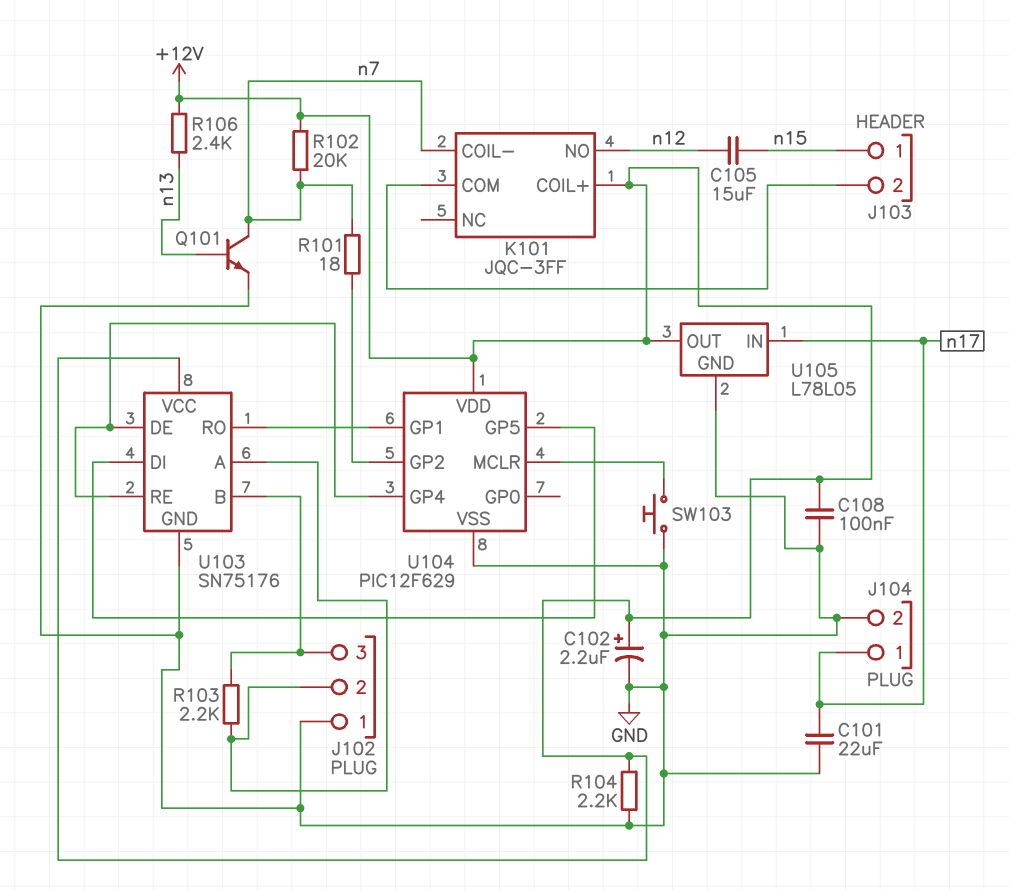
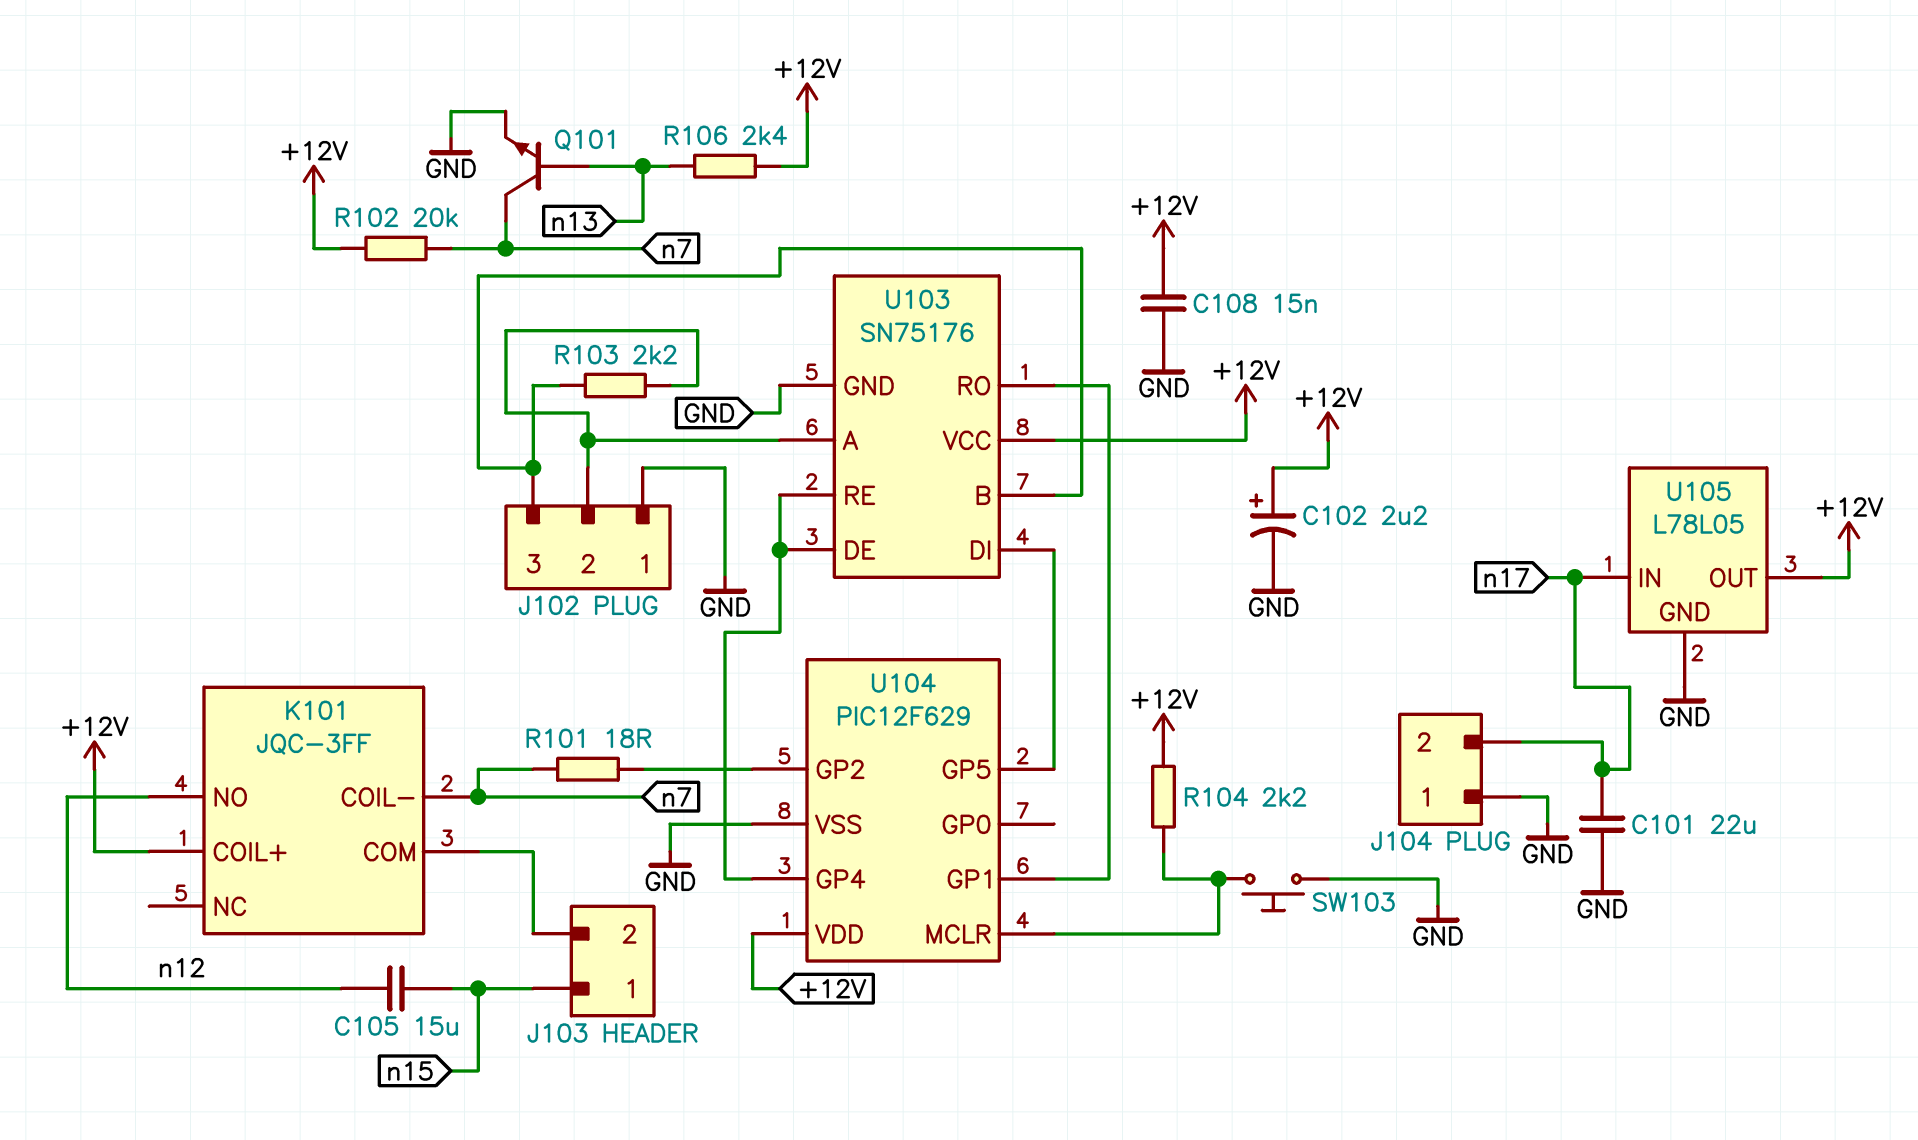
C108: 100nF (+12V, GND) -> 15nF (+12V, GND)
J104 pin 1: n17 -> GND
J104 pin 2: GND -> n17
R104: 2.2k (+12V, GND) -> 2.2k (+12V, U104/MCLR)

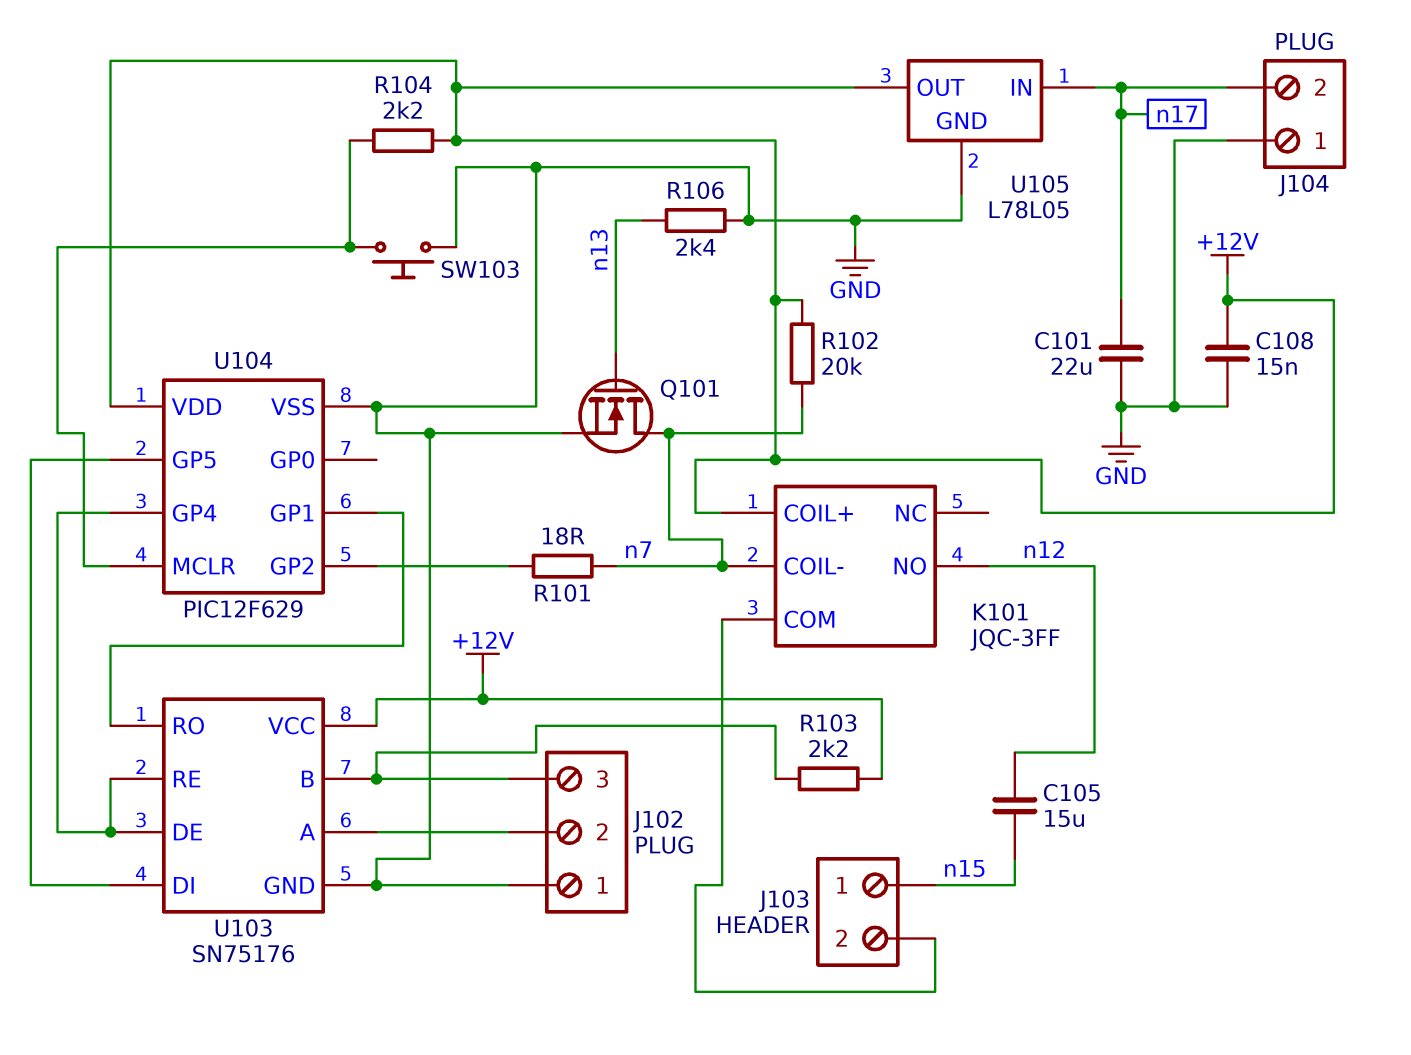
C102: 2.2uF (plus +12V, minus GND) -> none
Q101: NPN (B n13, C n7, E GND) -> NMOS (G n13, D n7, S GND)
R103: 2.2k (J102/2, J102/3) -> 2.2k (+12V, J102/3)
R106: 2.4k (+12V, n13) -> 2.4k (GND, n13)

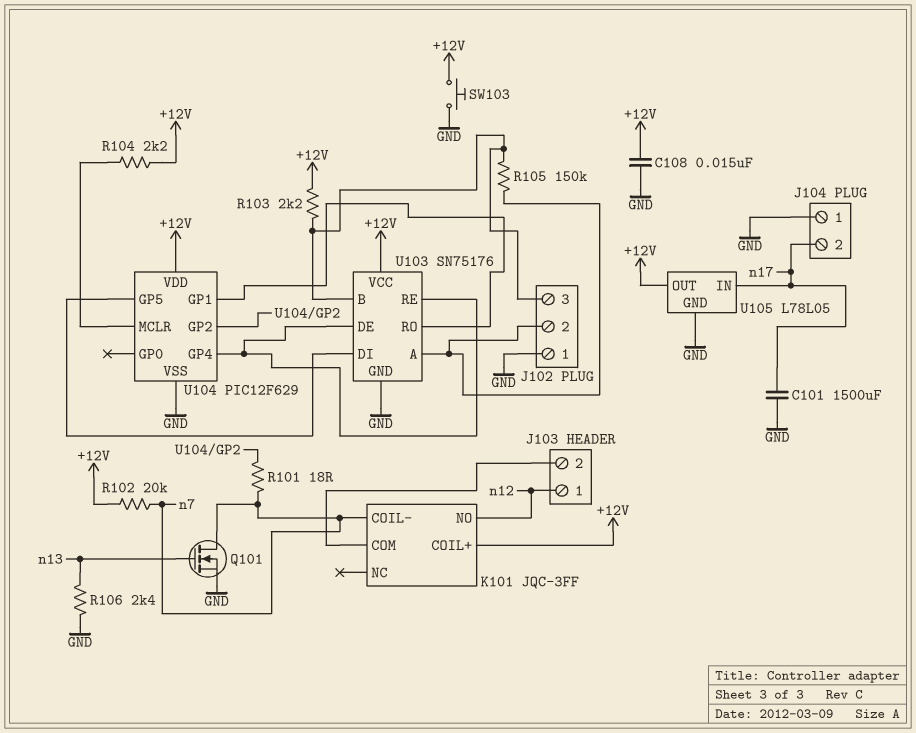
C101: 22uF (GND, n17) -> 1500uF (GND, n17)
C105: 15uF (n12, n15) -> none
J103 pin 1: n15 -> n12
R105: none -> 150k (J102/2, J102/3)
SW103: button (GND, U104/MCLR) -> button (+12V, GND)

